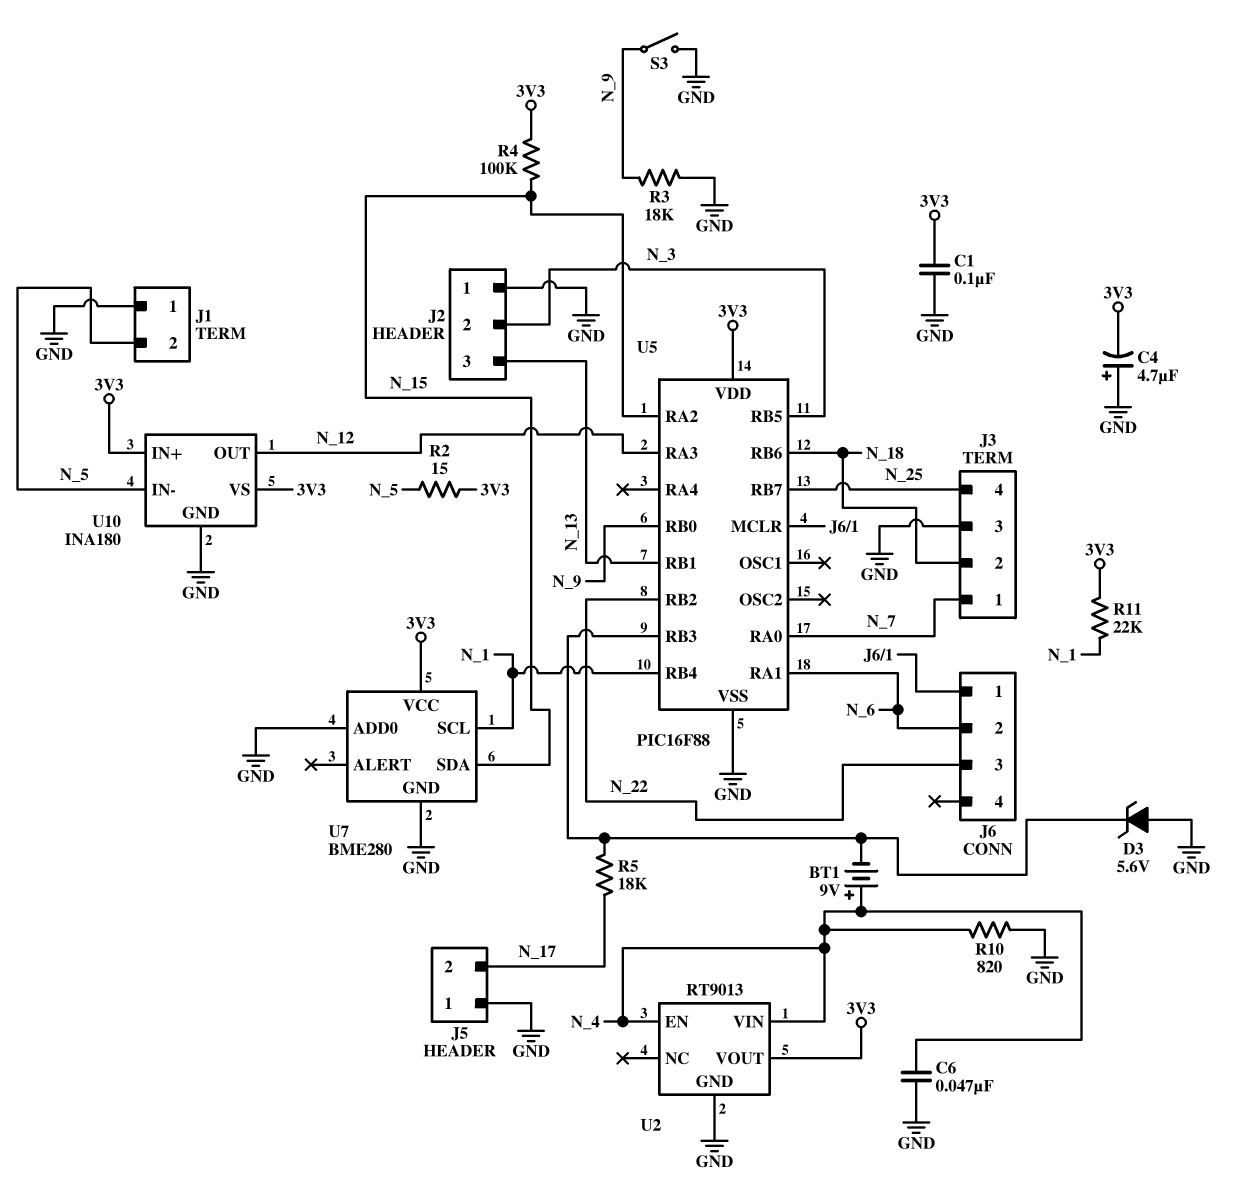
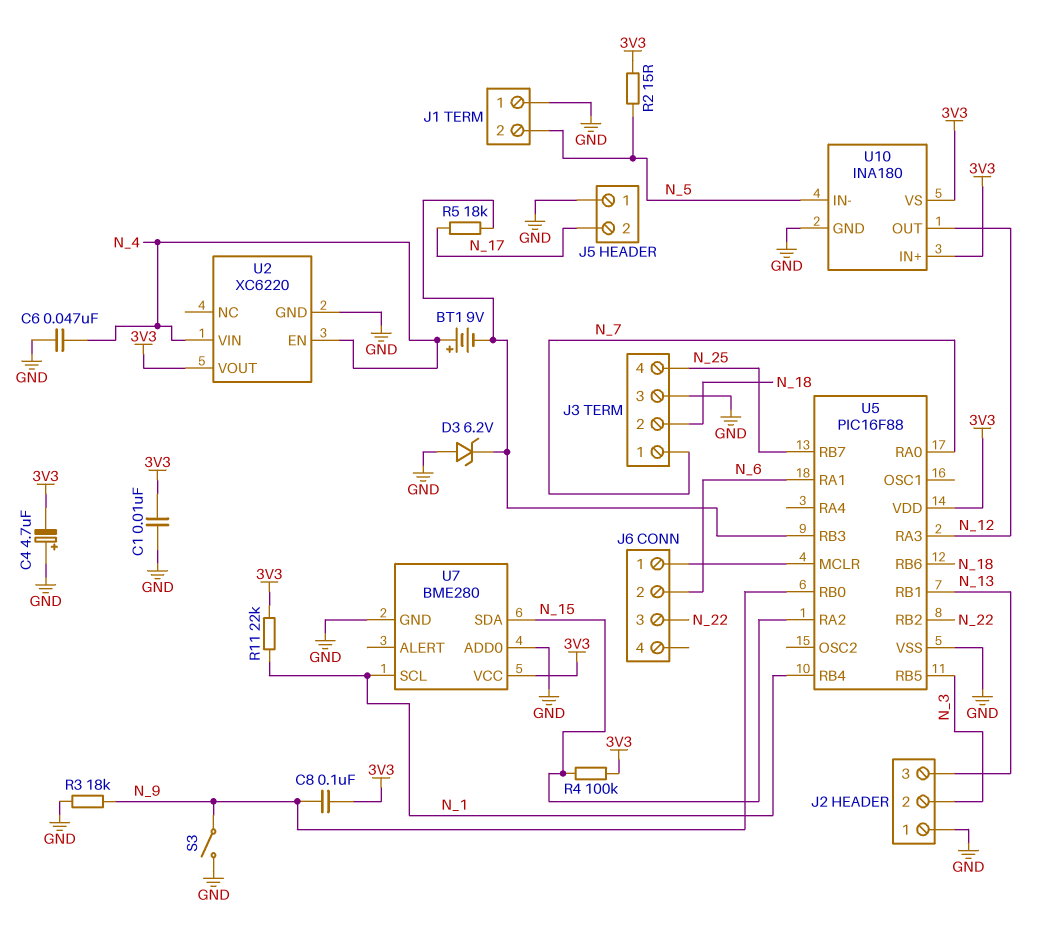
C1: 100nF (3V3, GND) -> 10nF (3V3, GND)
C8: none -> 100nF (3V3, N_9)
D3: zener 5.6V (A GND, K U5/RB3) -> zener 6.2V (A GND, K U5/RB3)
R10: 820 (GND, N_4) -> none
U2: RT9013 -> XC6220

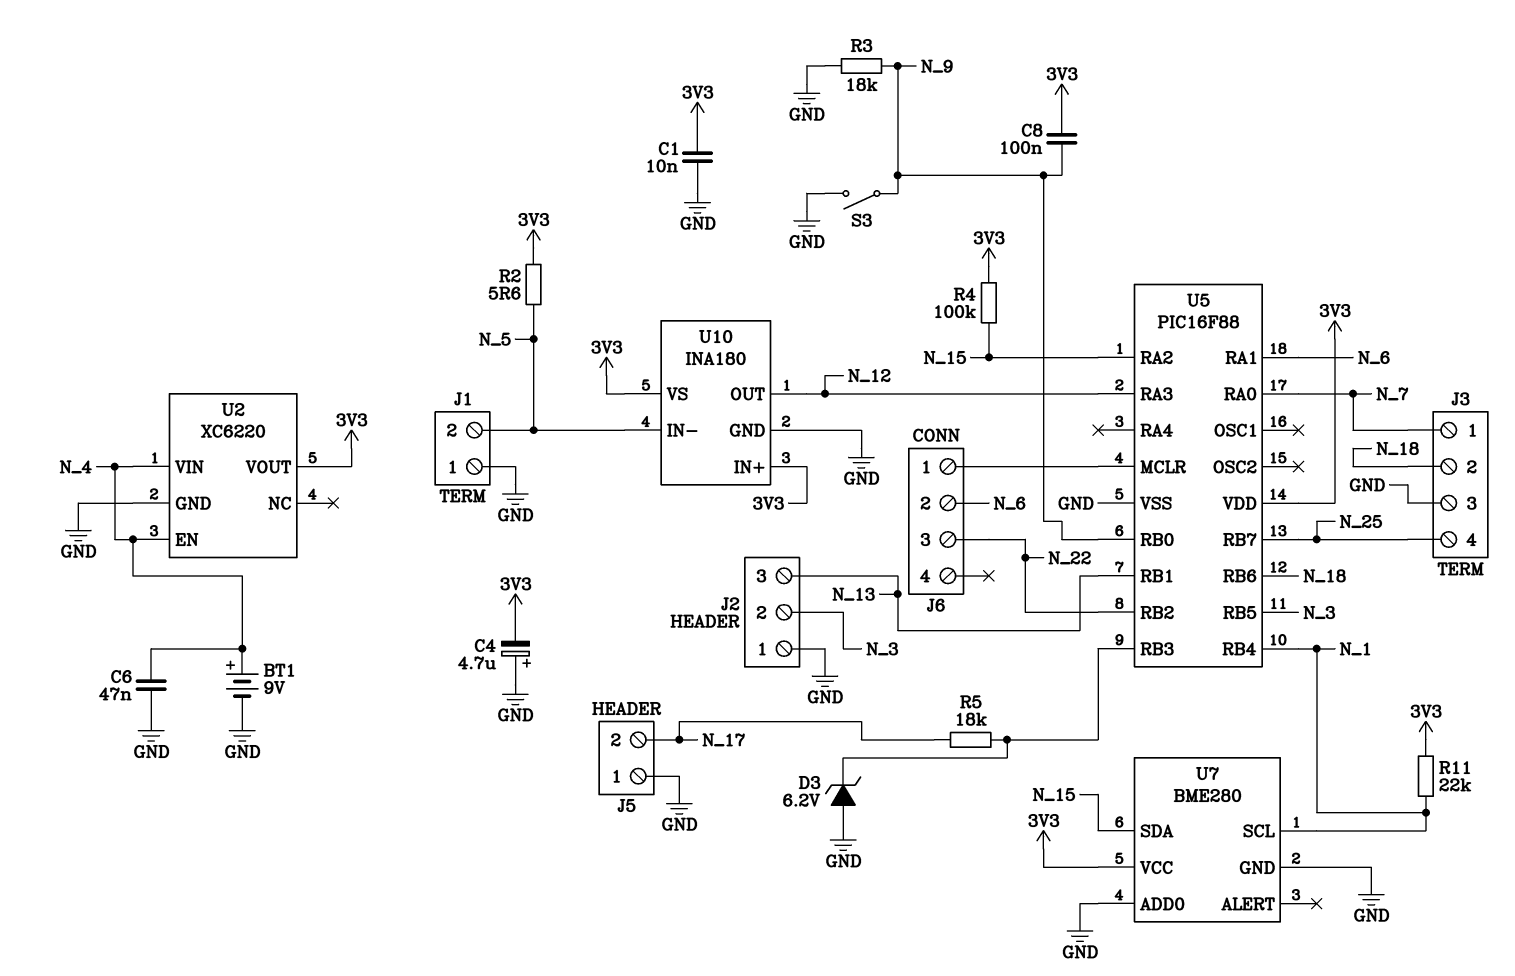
BT1: 9V (plus N_4, minus U5/RB3) -> 9V (plus N_4, minus GND)
R2: 15 (3V3, N_5) -> 5.6 (3V3, N_5)

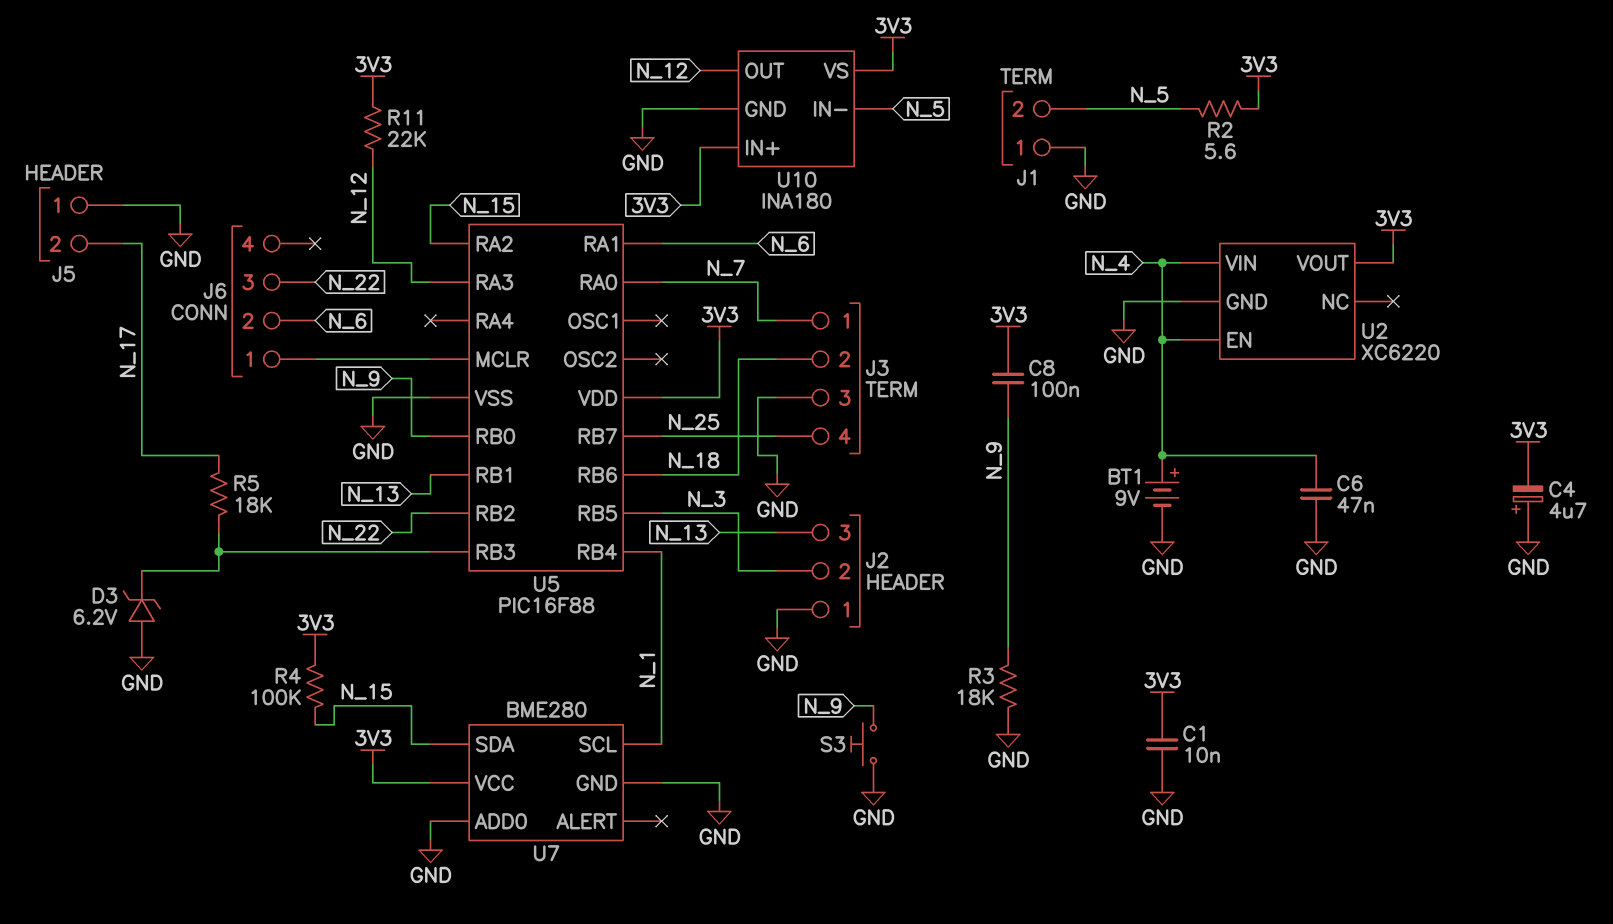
R11: 22k (3V3, N_1) -> 22k (3V3, N_12)
S3: switch (GND, N_9) -> button (GND, N_9)

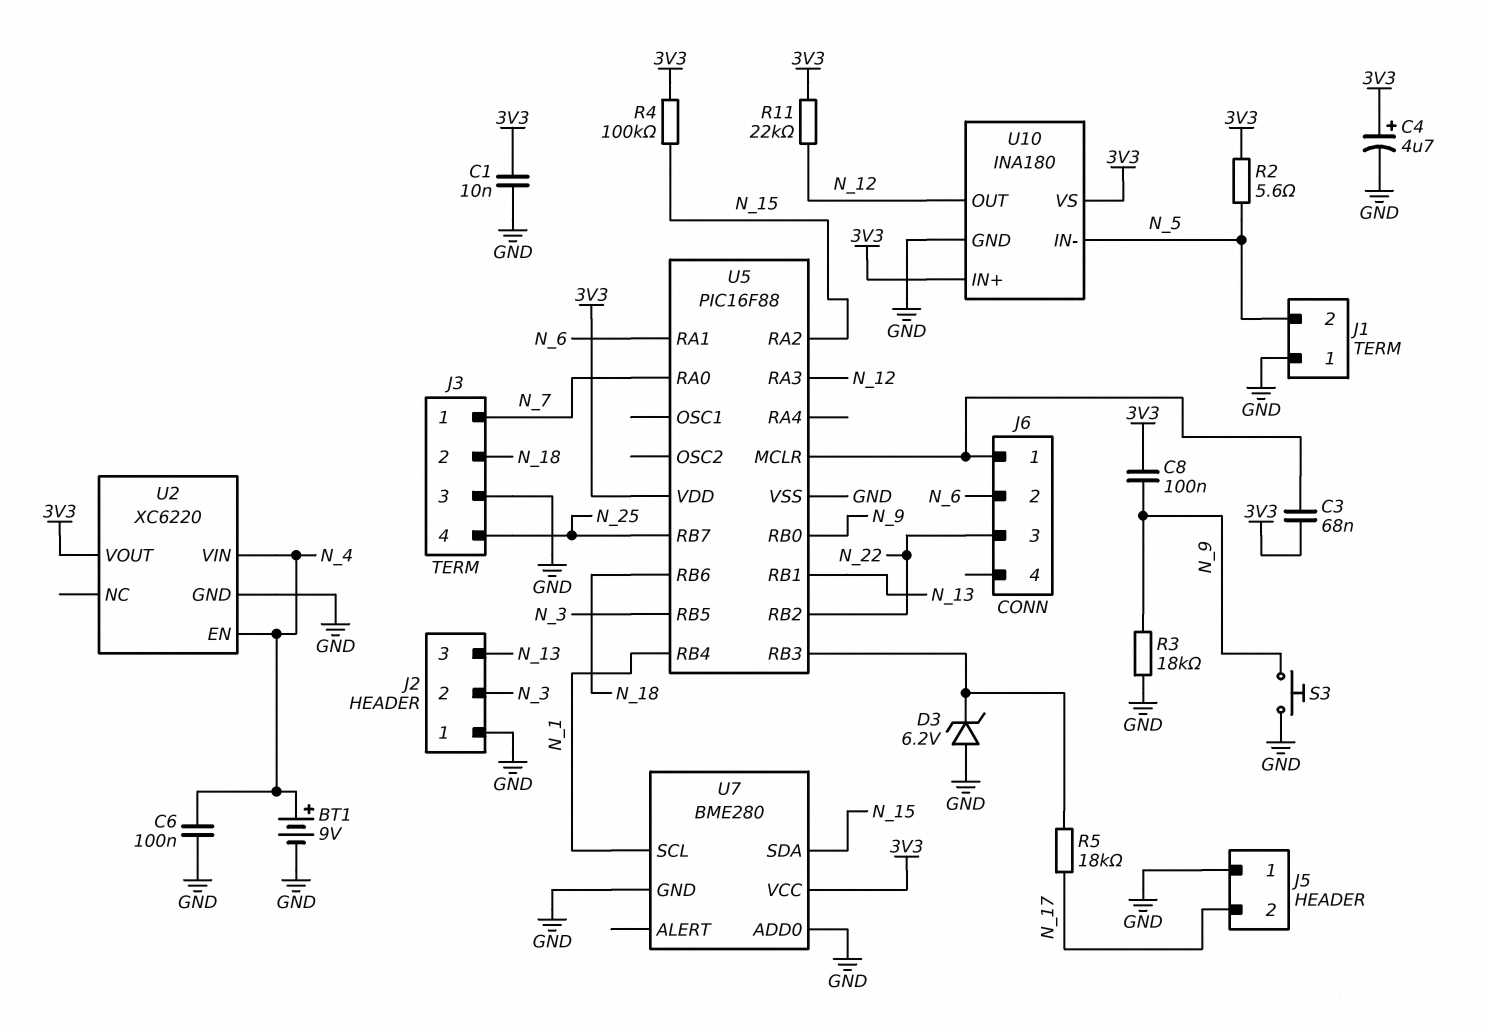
C3: none -> 68nF (3V3, J6/1)
C4: 4.7uF (plus GND, minus 3V3) -> 4.7uF (plus 3V3, minus GND)
C6: 47nF (GND, N_4) -> 100nF (GND, N_4)

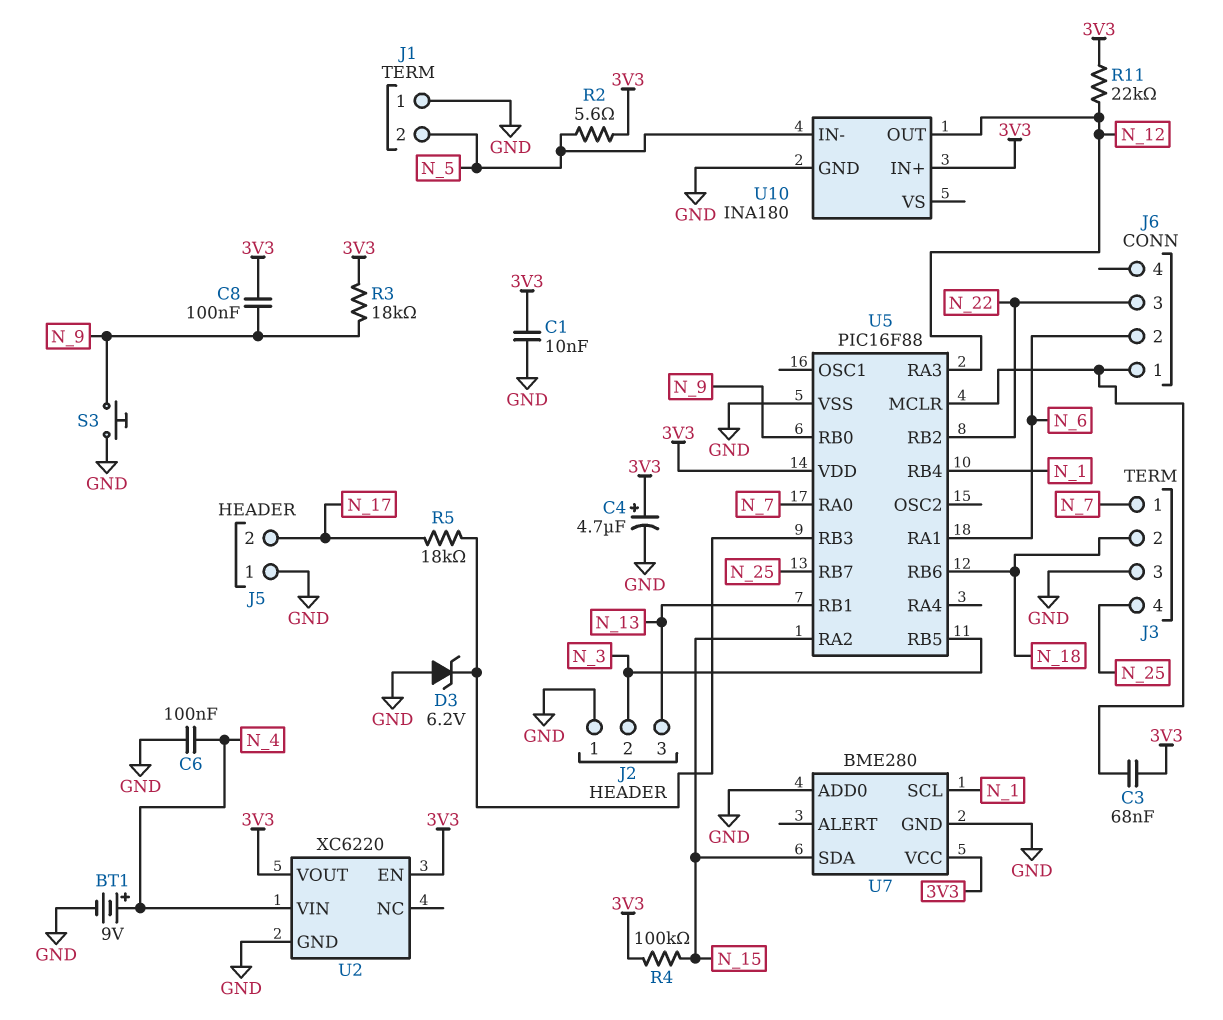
R3: 18k (GND, N_9) -> 18k (3V3, N_9)
U2 pin EN: N_4 -> 3V3
U10 pin VS: 3V3 -> none

